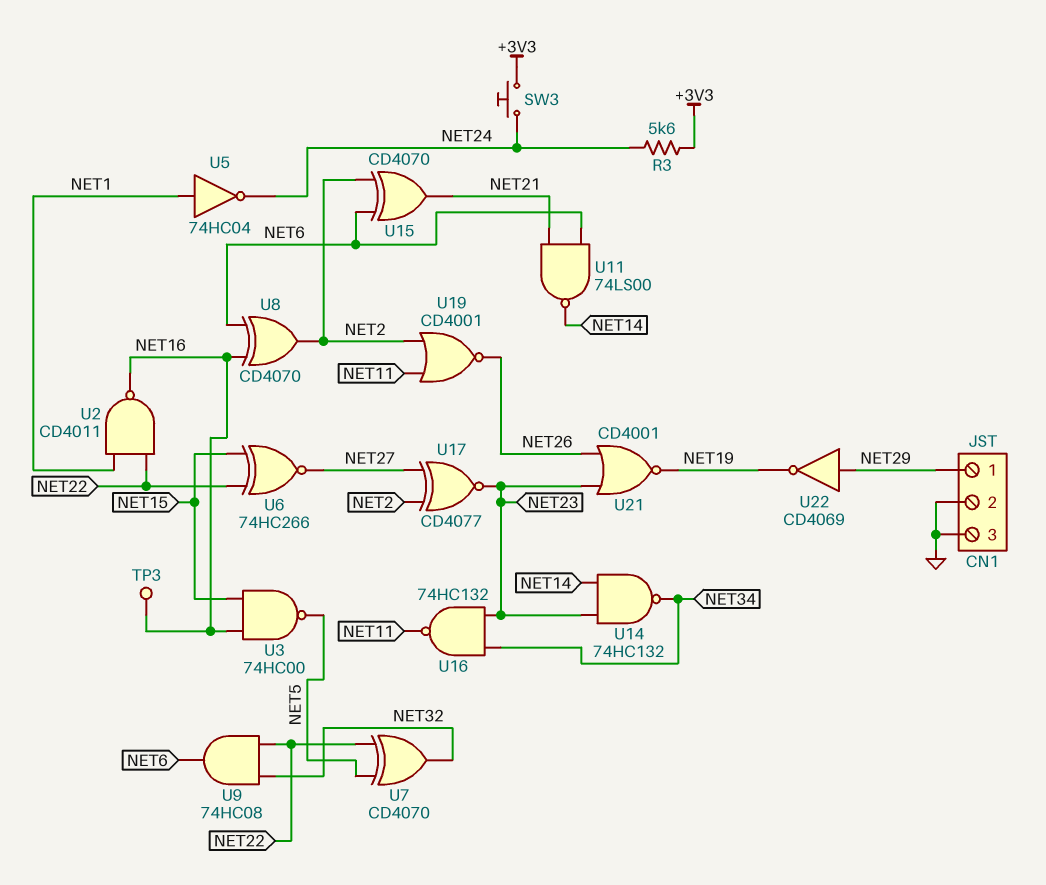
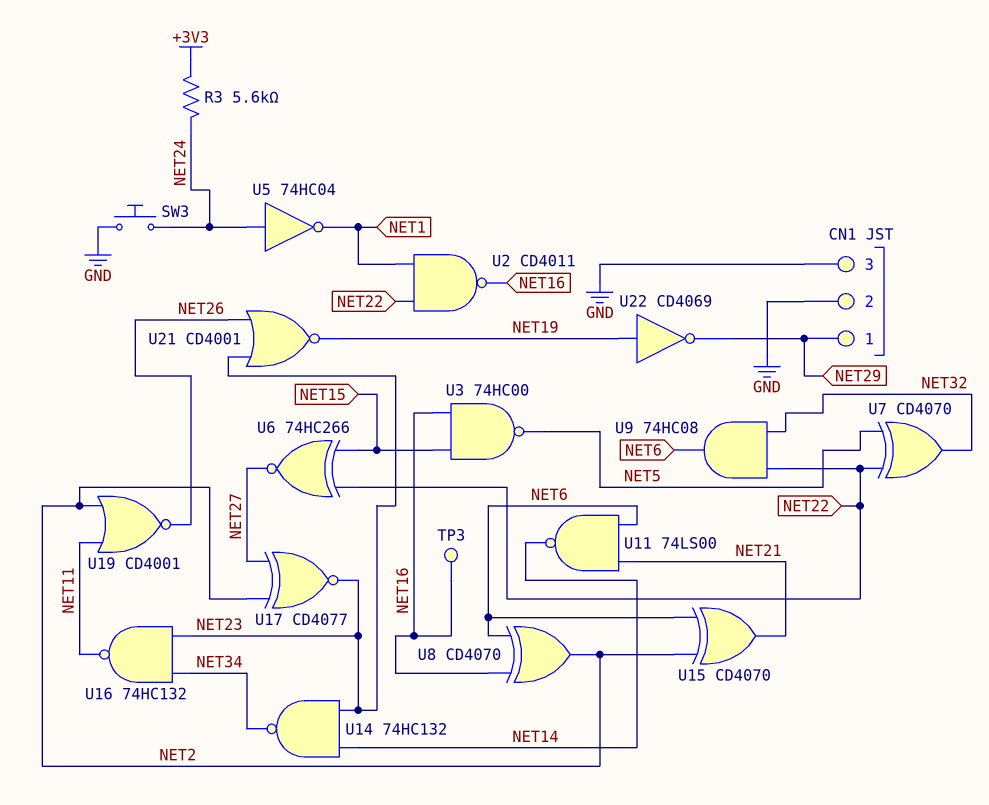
SW3: button (+3V3, NET24) -> button (GND, NET24)
U5: NOT 74HC04 (in NET1, out NET24) -> NOT 74HC04 (in NET24, out NET1)
U22: NOT CD4069 (in NET29, out NET19) -> NOT CD4069 (in NET19, out NET29)

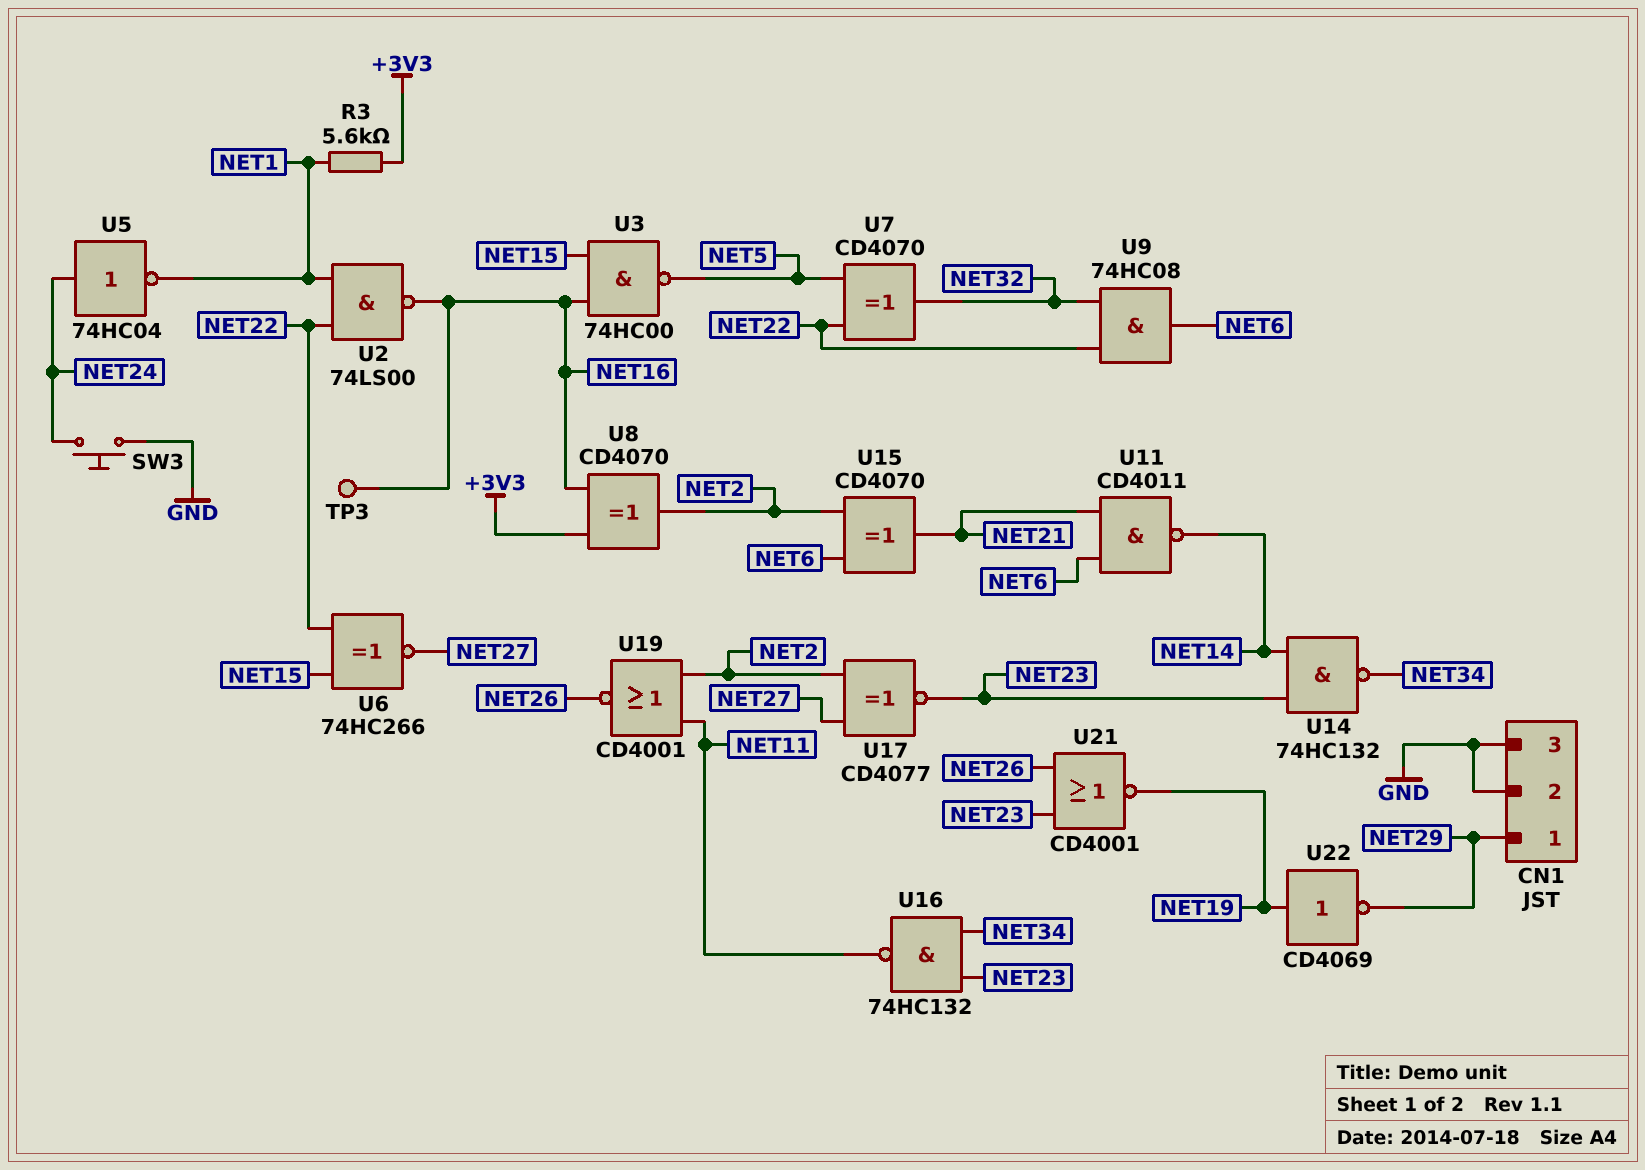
R3: 5.6k (+3V3, NET24) -> 5.6k (+3V3, NET1)
U2: NAND CD4011 (in NET1, in NET22, out NET16) -> NAND 74LS00 (in NET1, in NET22, out NET16)
U8: XOR CD4070 (in NET6, in NET16, out NET2) -> XOR CD4070 (in +3V3, in NET16, out NET2)
U11: NAND 74LS00 (in NET6, in NET21, out NET14) -> NAND CD4011 (in NET6, in NET21, out NET14)

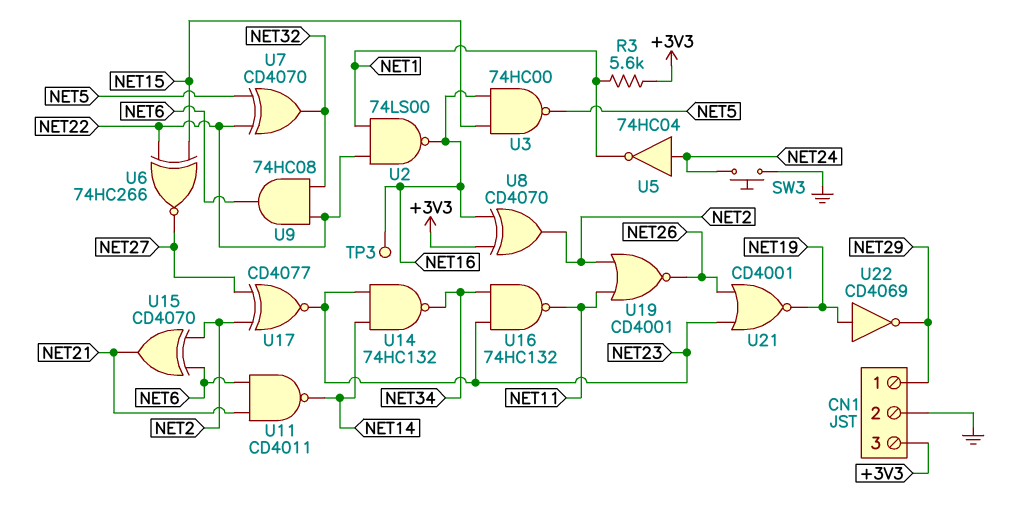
CN1 pin 3: GND -> +3V3

